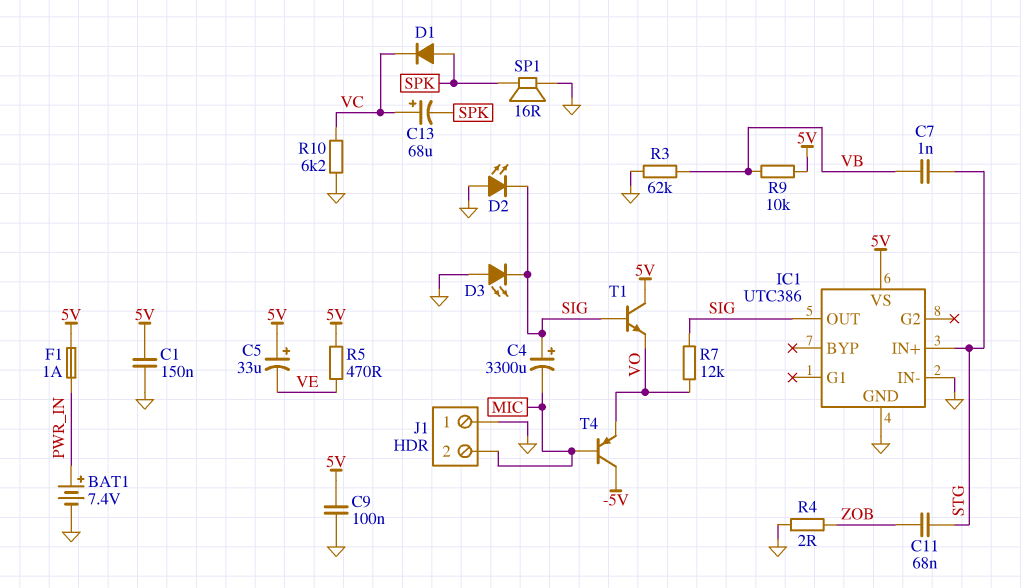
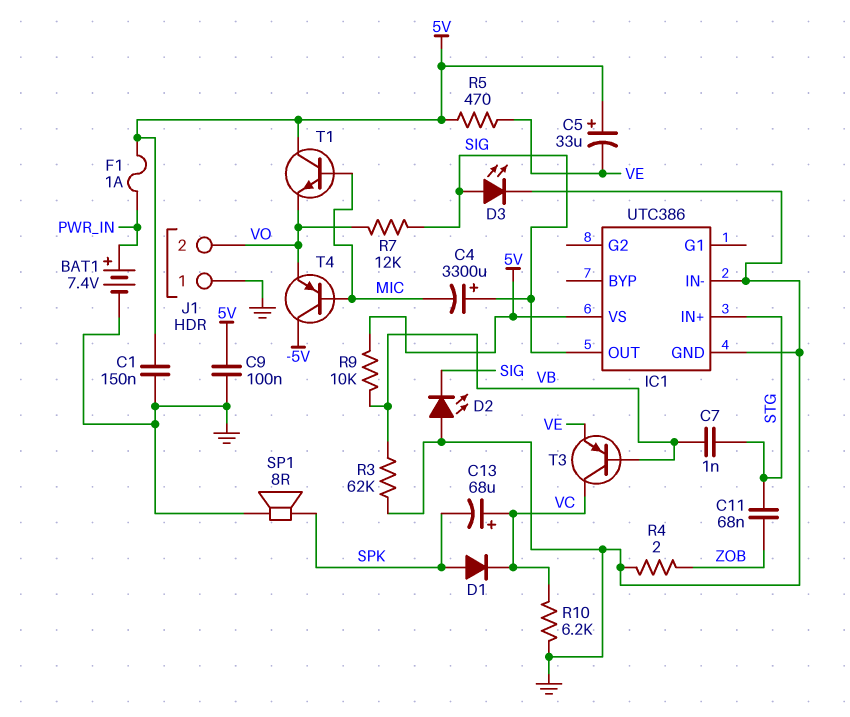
D3: LED (A GND, K SIG) -> LED (A SIG, K GND)
J1 pin 2: MIC -> VO
SP1: speaker 16R (GND, SPK) -> speaker 8R (GND, SPK)
T1: NPN (B SIG, C 5V, E VO) -> NPN (B MIC, C 5V, E VO)
T3: none -> PNP (B VB, C VC, E VE)

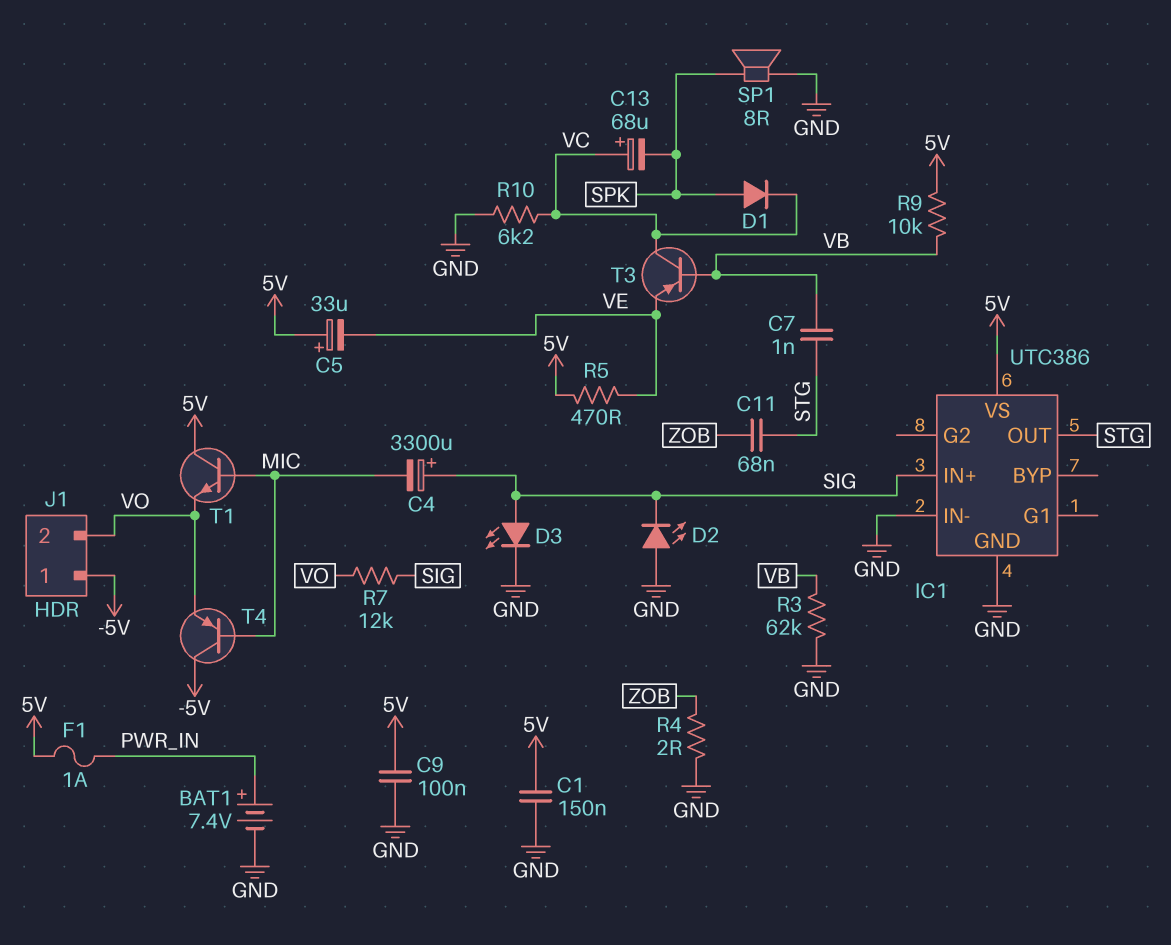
IC1 pin IN+: STG -> SIG
IC1 pin OUT: SIG -> STG
J1 pin 1: GND -> -5V

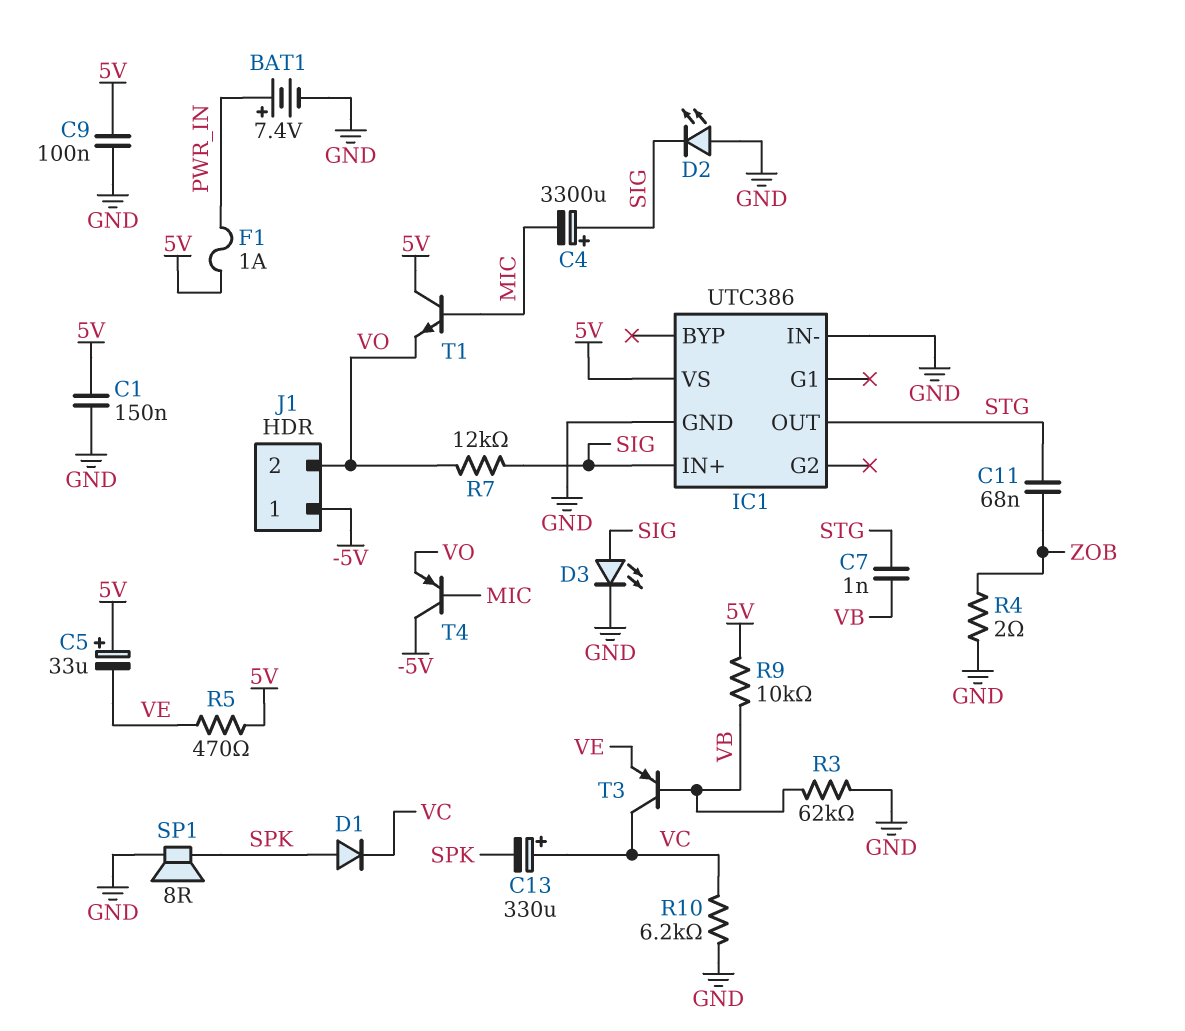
C13: 68uF (plus VC, minus SPK) -> 330uF (plus VC, minus SPK)

